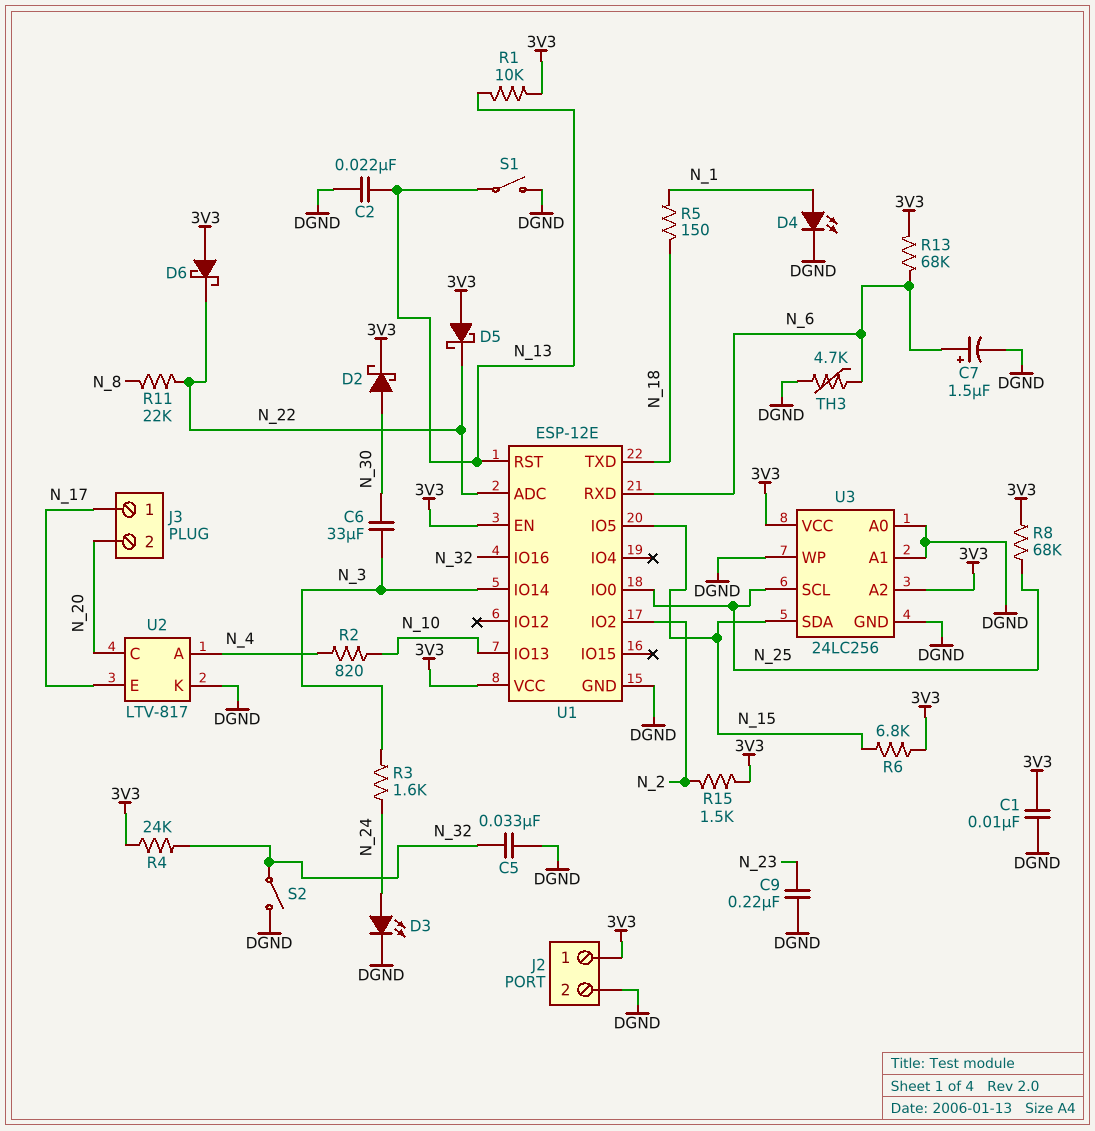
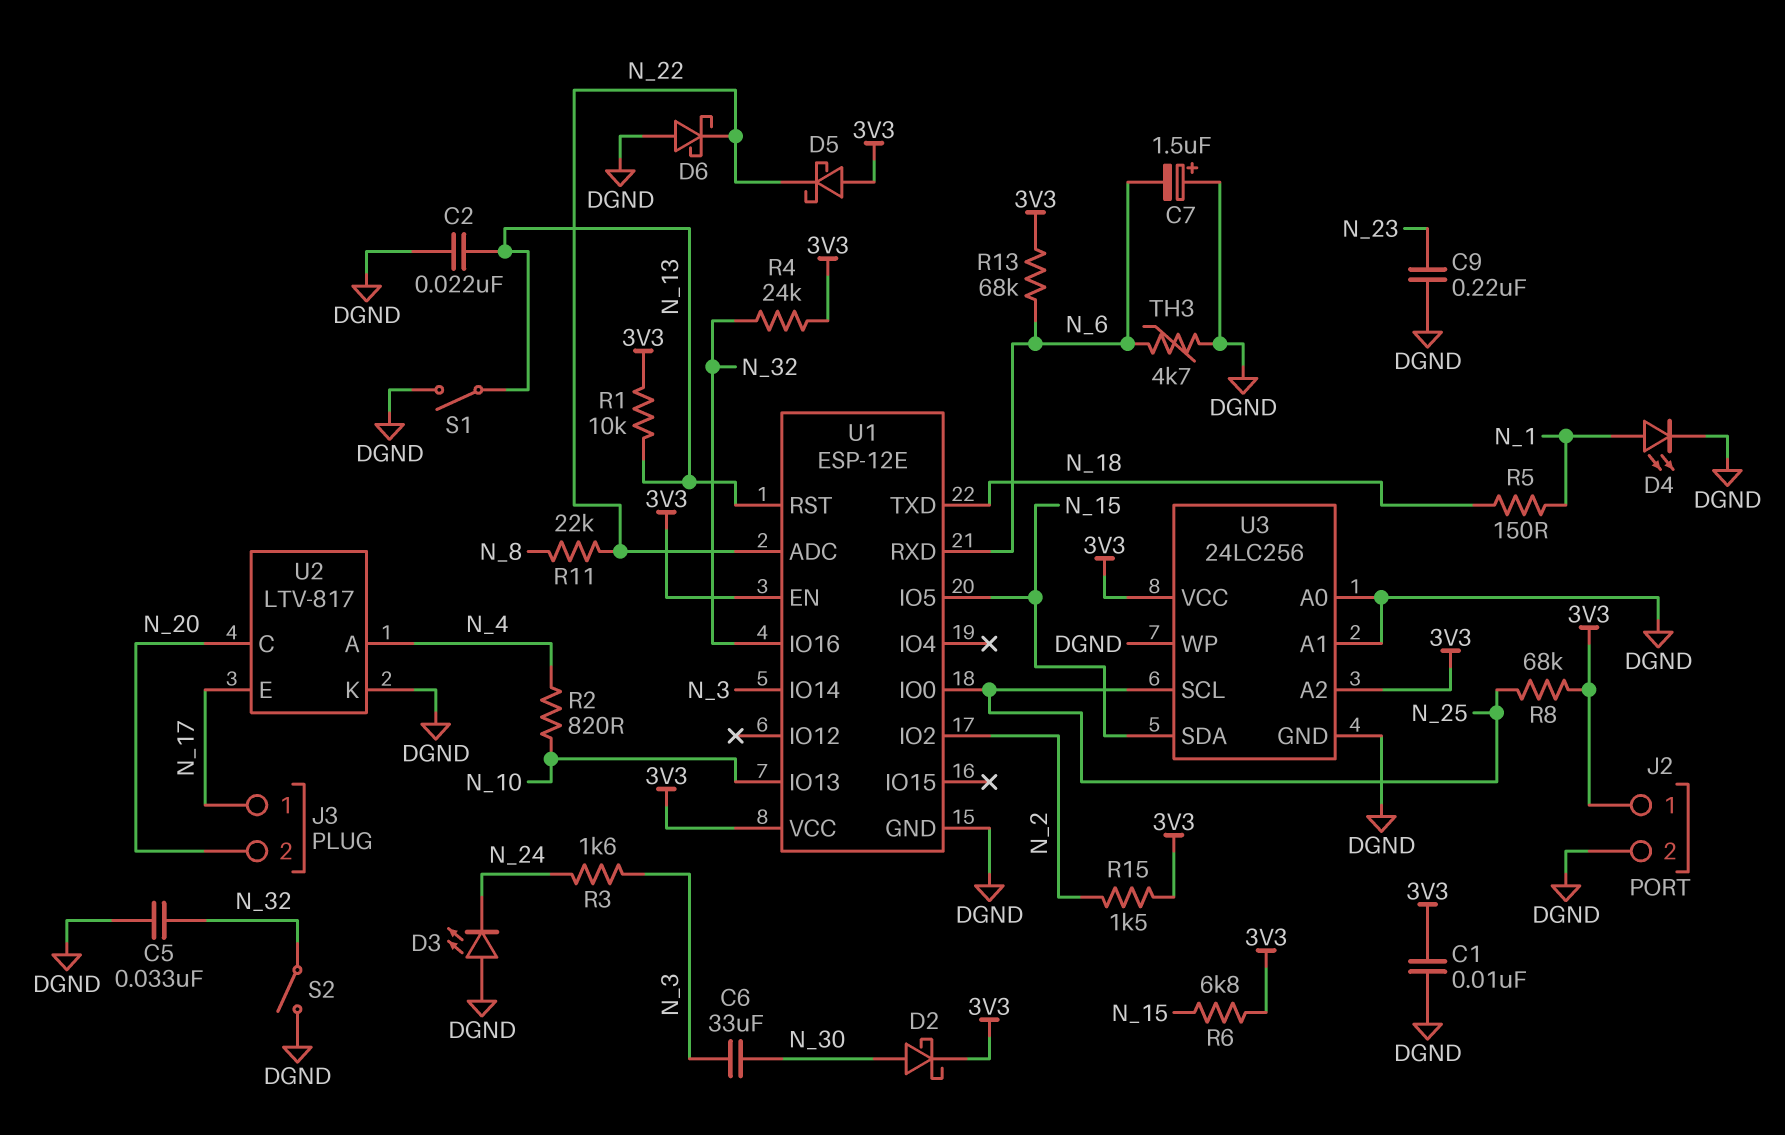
C7: 1.5uF (plus N_6, minus DGND) -> 1.5uF (plus DGND, minus N_6)
D3: LED (A N_24, K DGND) -> LED (A DGND, K N_24)
D6: schottky (A 3V3, K N_22) -> schottky (A DGND, K N_22)

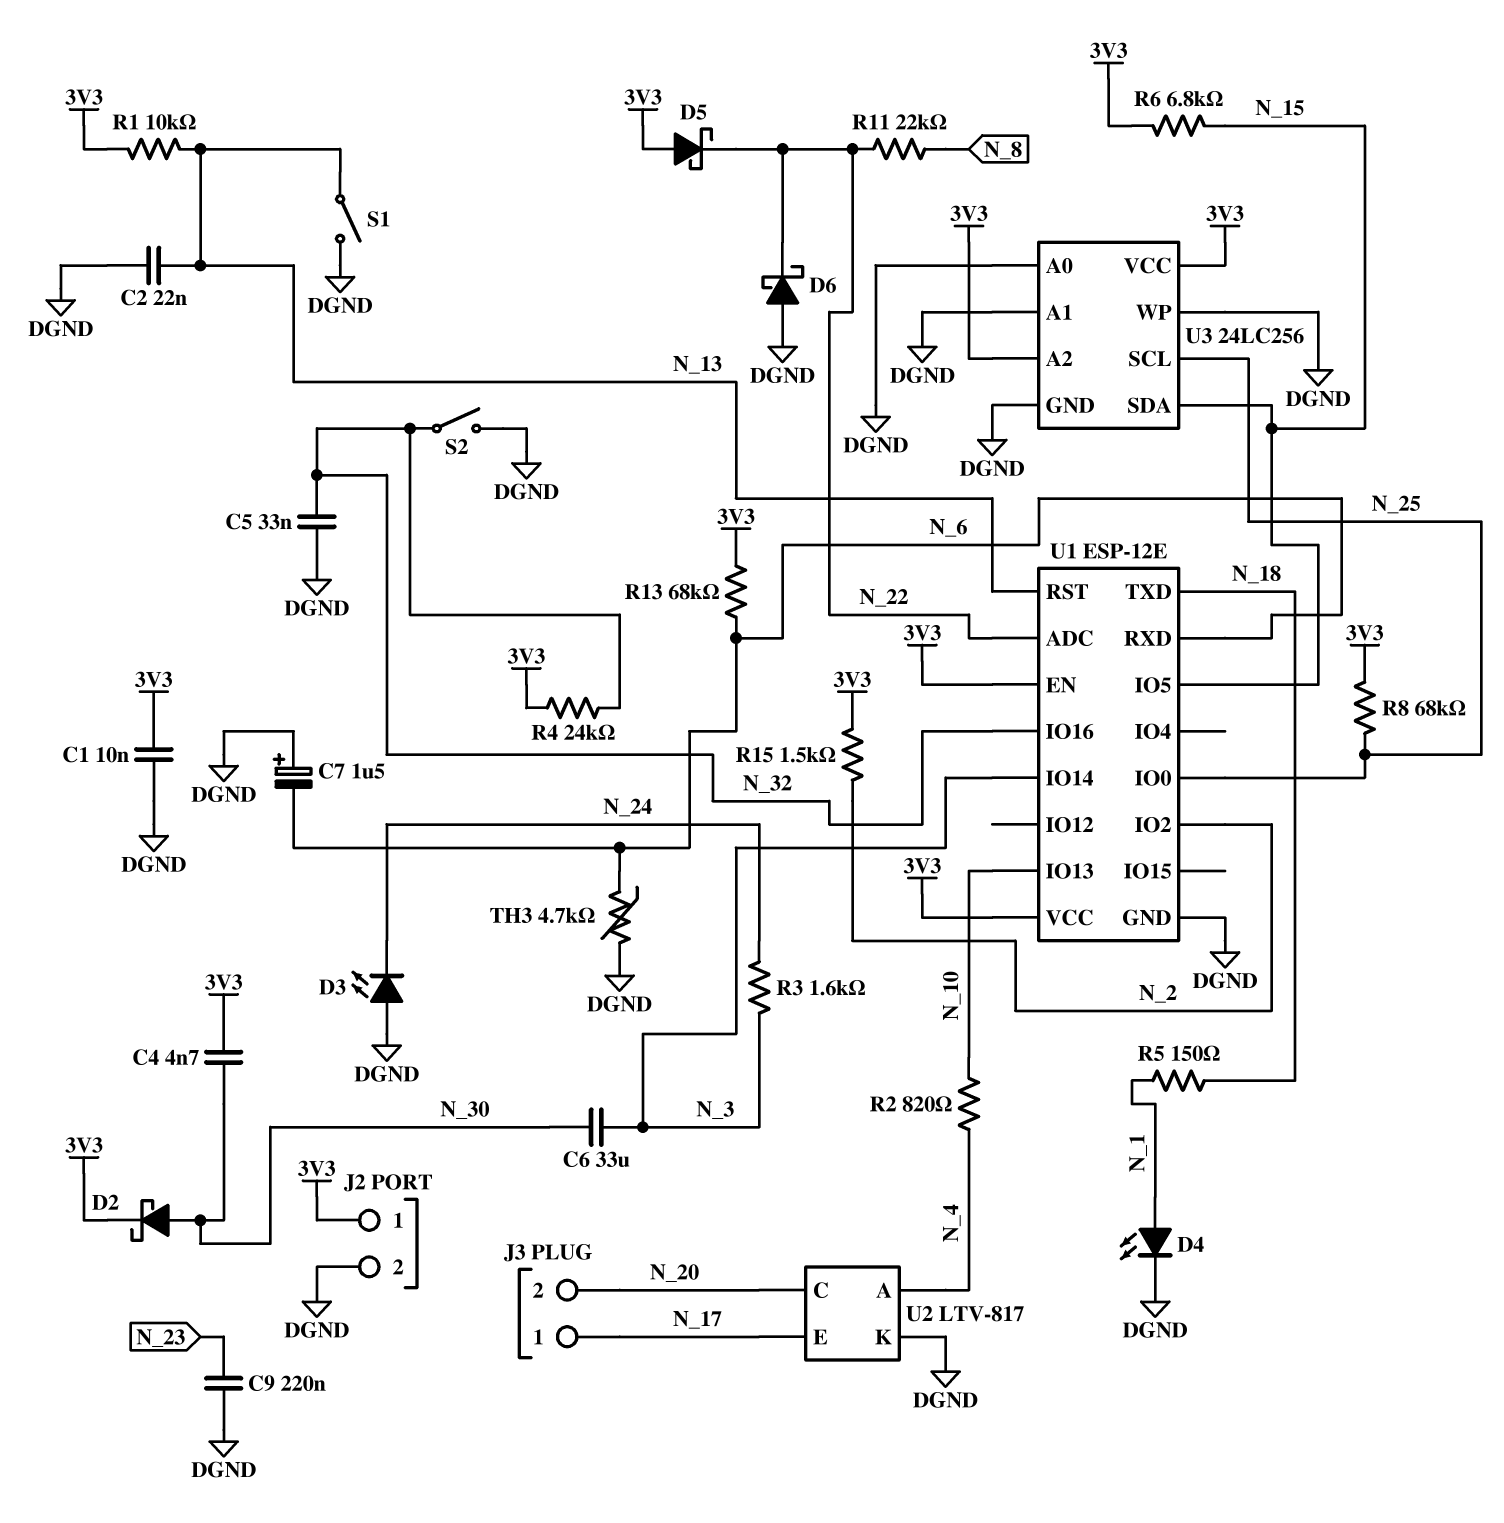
C4: none -> 4.7nF (3V3, N_30)

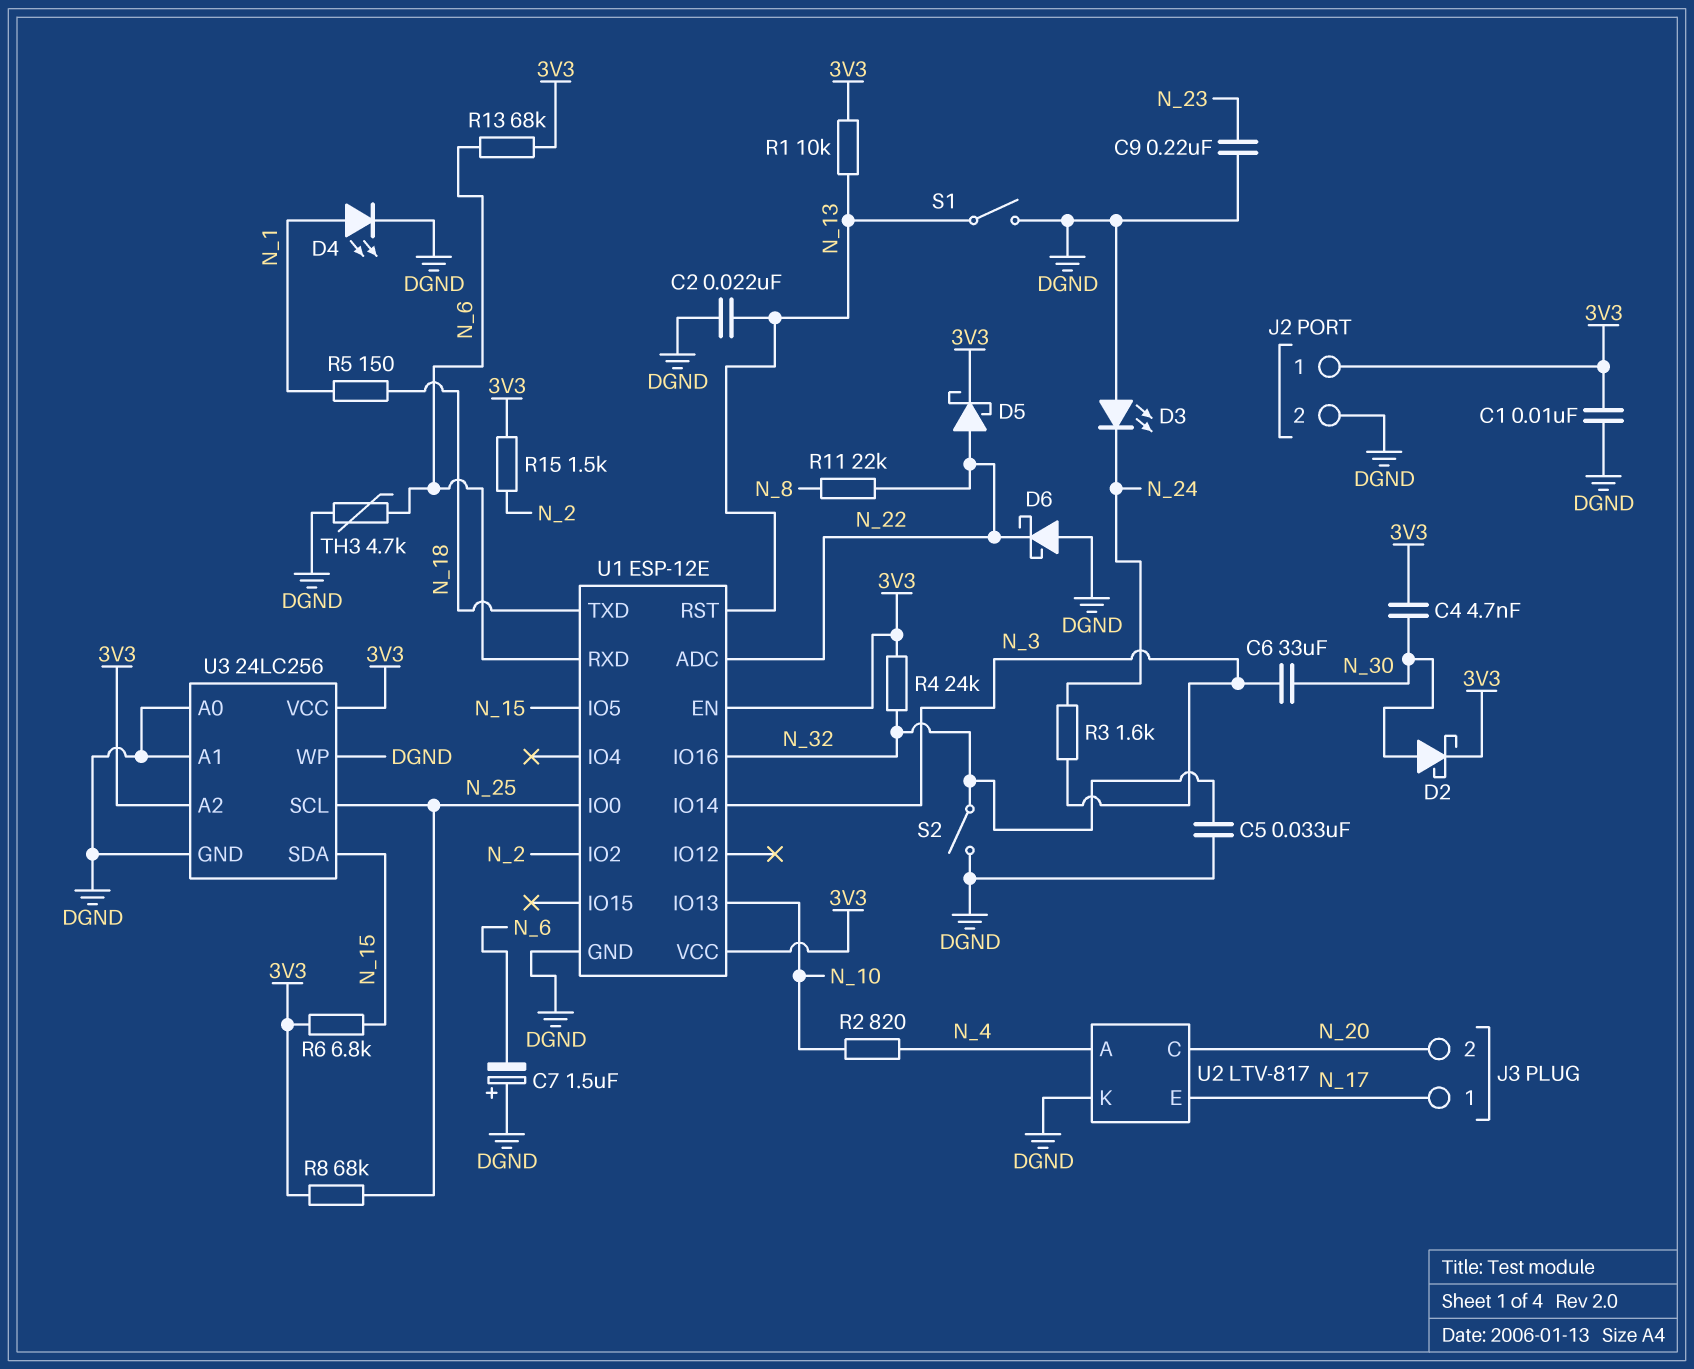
D5: schottky (A 3V3, K N_22) -> schottky (A N_22, K 3V3)

